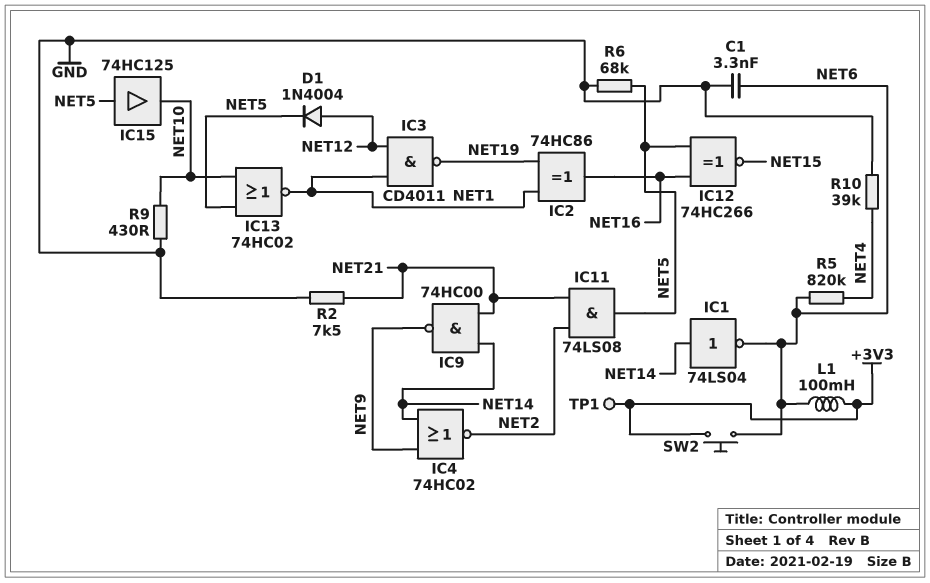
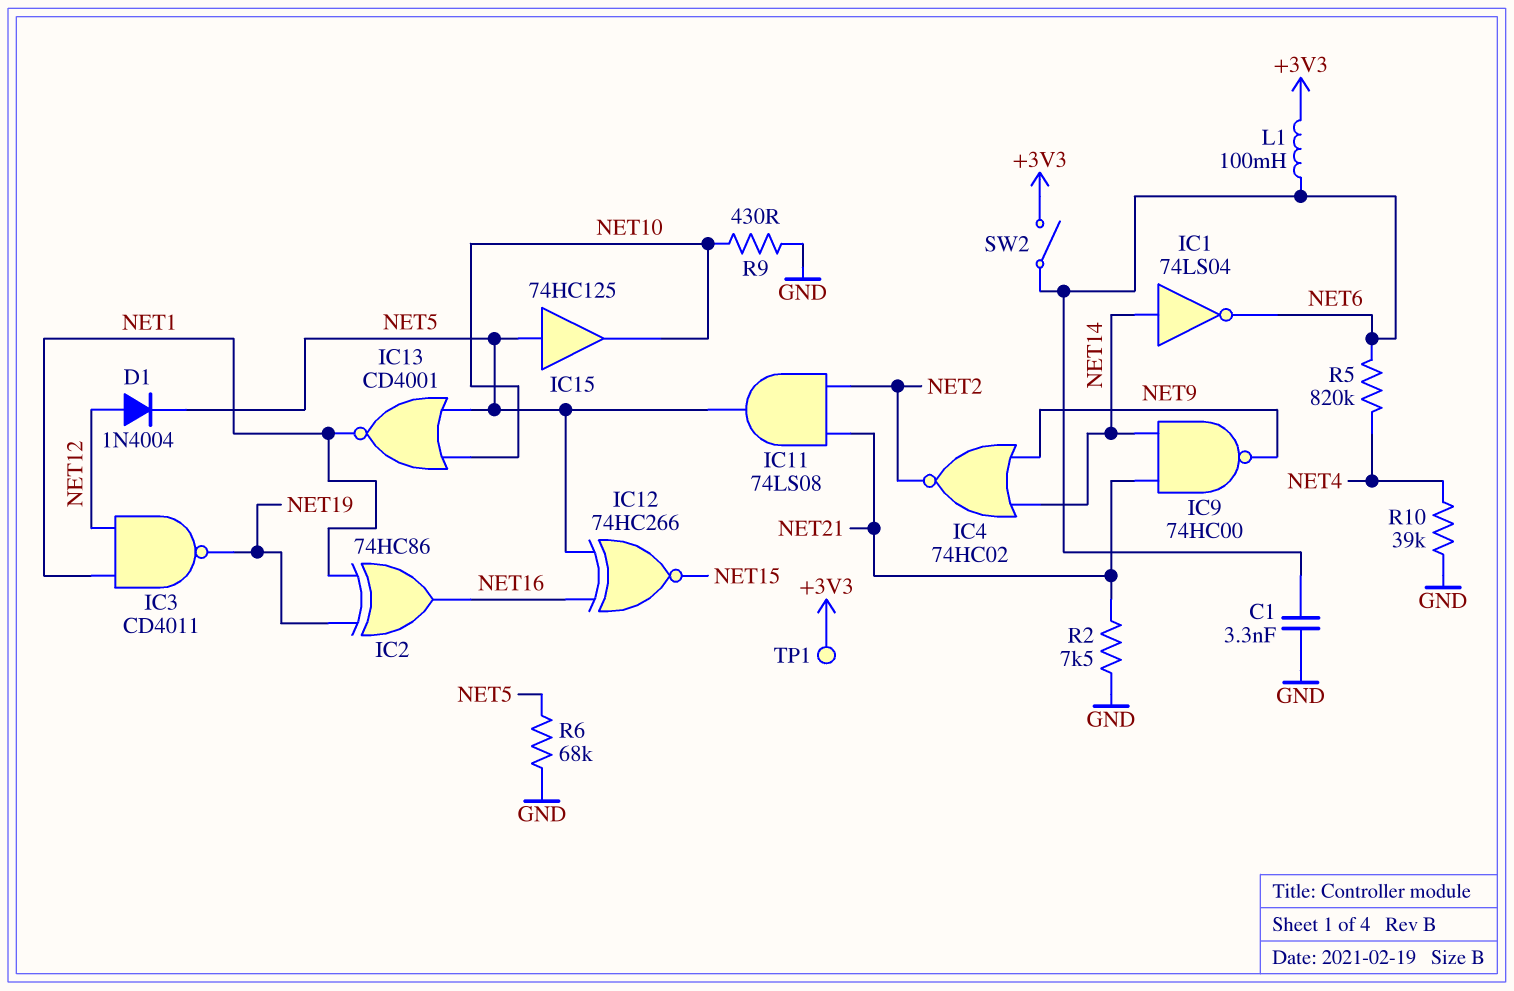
IC13: NOR 74HC02 (in NET5, in NET10, out NET1) -> NOR CD4001 (in NET5, in NET10, out NET1)
SW2: button (+3V3, NET6) -> switch (+3V3, NET6)

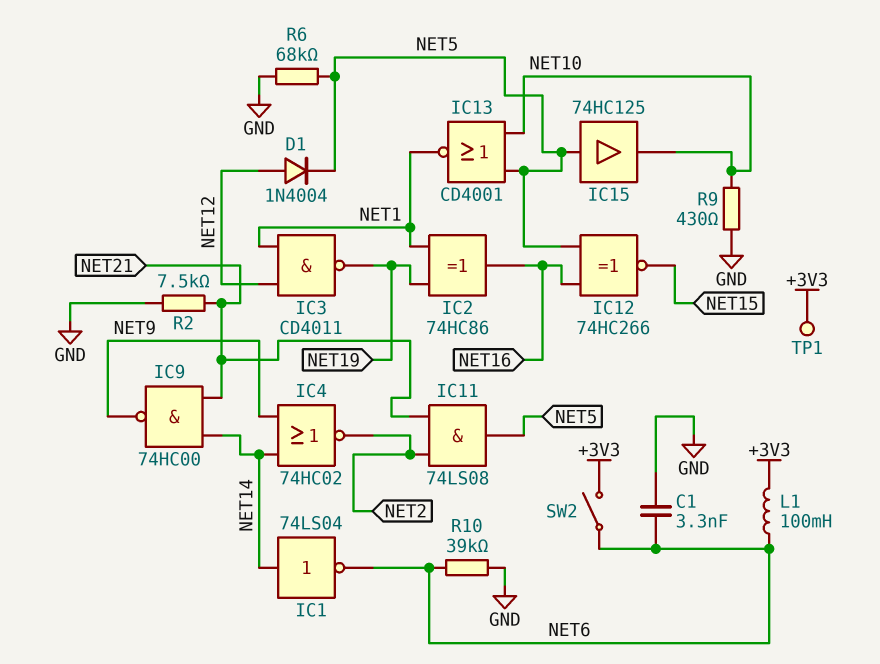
R5: 820k (NET4, NET6) -> none
R10: 39k (GND, NET4) -> 39k (GND, NET6)

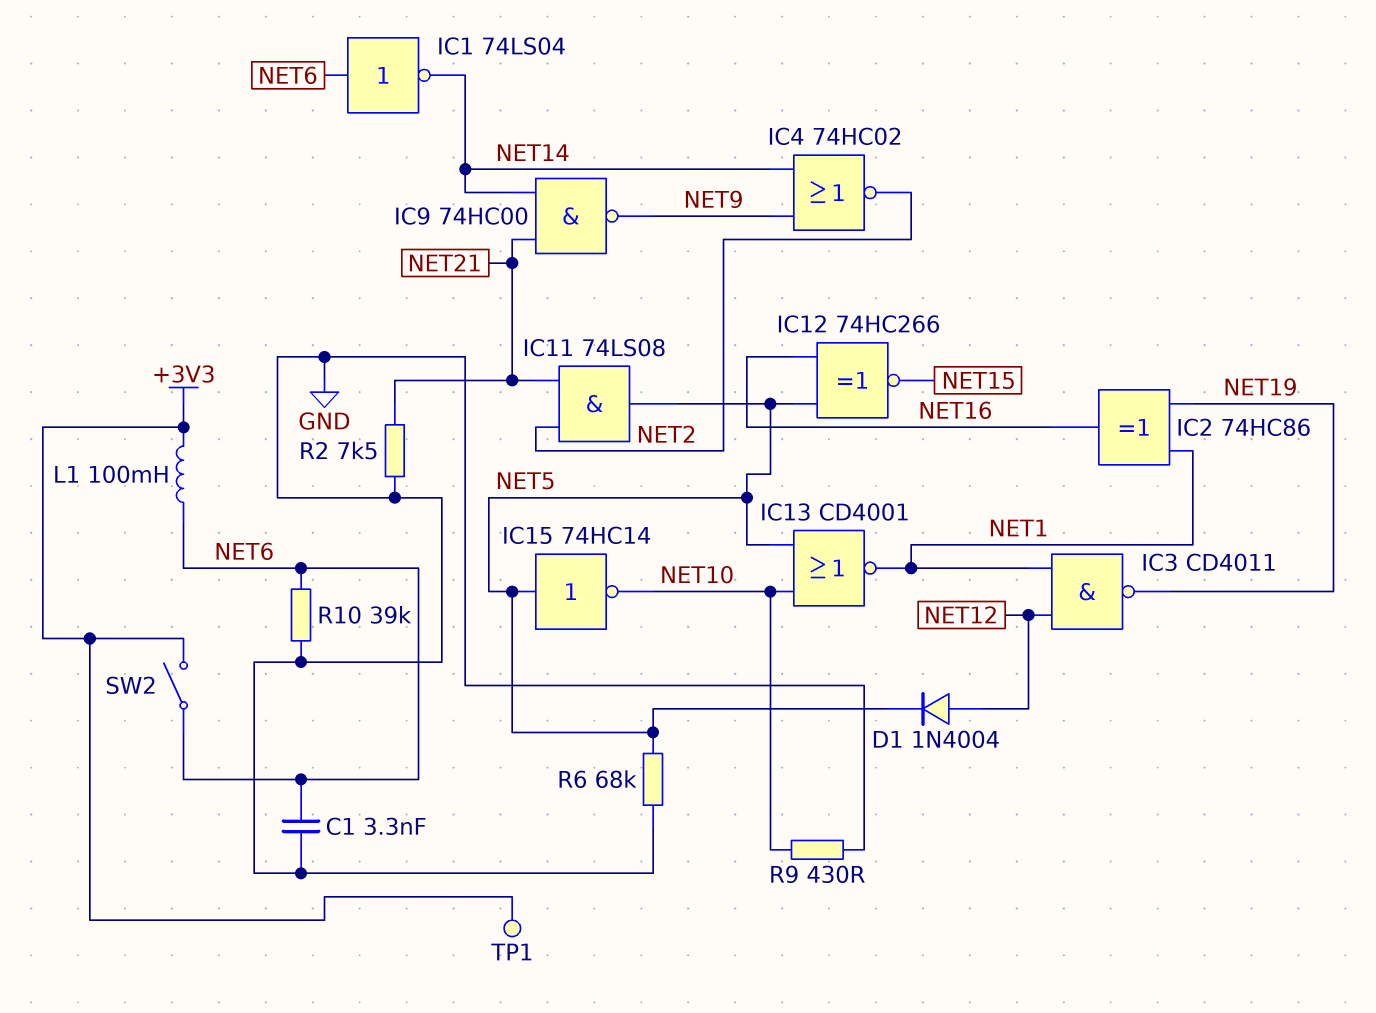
IC1: NOT 74LS04 (in NET14, out NET6) -> NOT 74LS04 (in NET6, out NET14)
IC15: buffer 74HC125 (in NET5, out NET10) -> NOT 74HC14 (in NET5, out NET10)

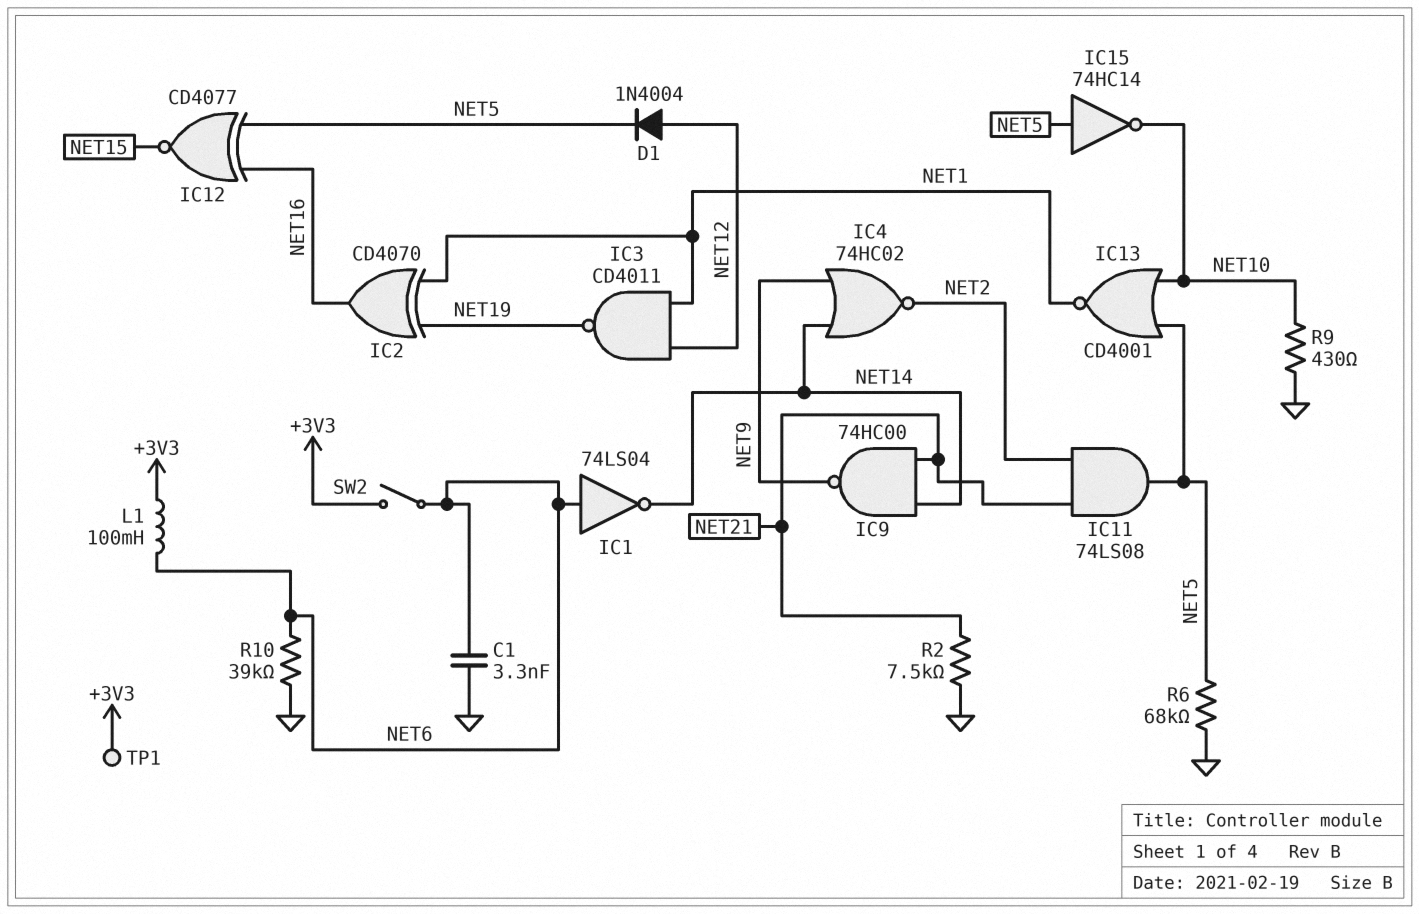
IC2: XOR 74HC86 (in NET1, in NET19, out NET16) -> XOR CD4070 (in NET1, in NET19, out NET16)
IC12: XNOR 74HC266 (in NET5, in NET16, out NET15) -> XNOR CD4077 (in NET5, in NET16, out NET15)

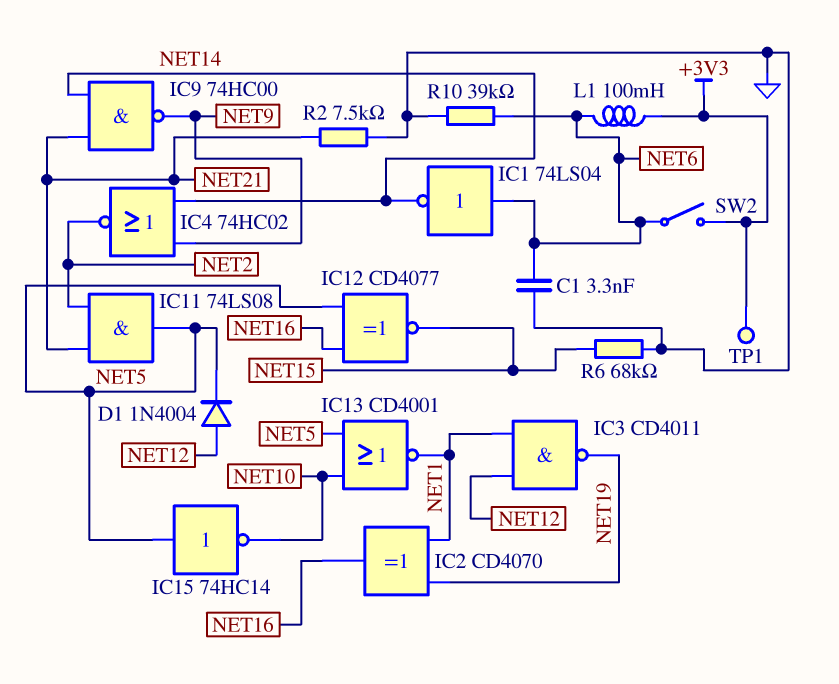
R6: 68k (GND, NET5) -> 68k (GND, NET15)
R9: 430 (GND, NET10) -> none

